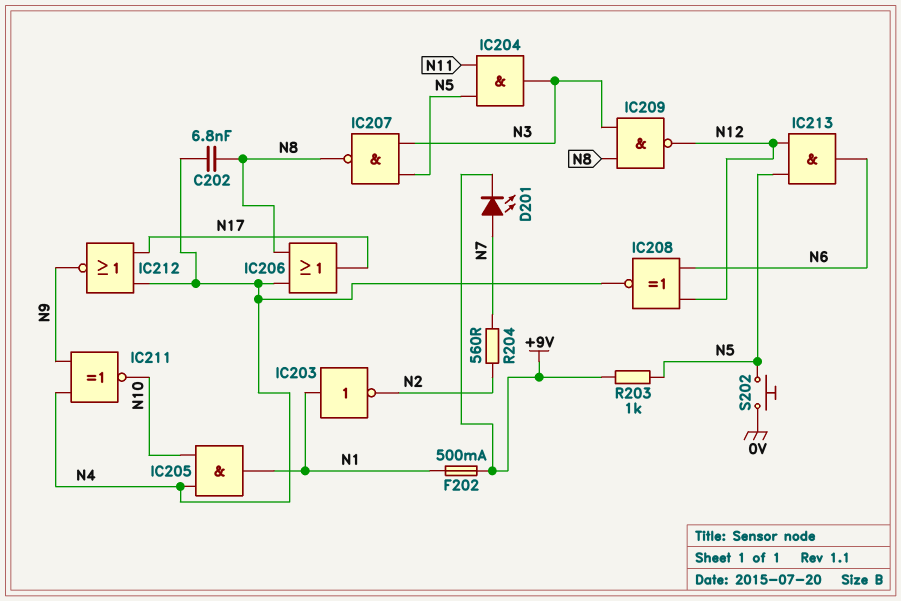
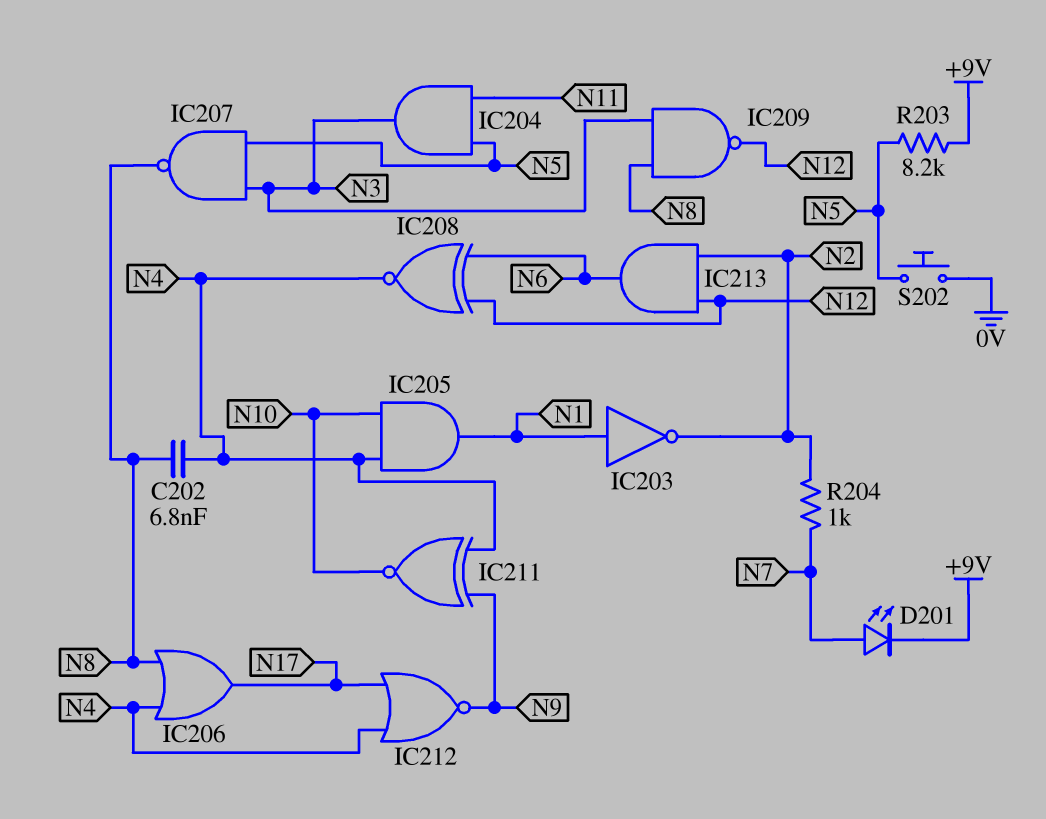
F202: 500mA (+9V, N1) -> none
IC213: AND (in N5, in N12, out N6) -> AND (in N2, in N12, out N6)
R203: 1k (+9V, N5) -> 8.2k (+9V, N5)
R204: 560 (N2, N7) -> 1k (N2, N7)

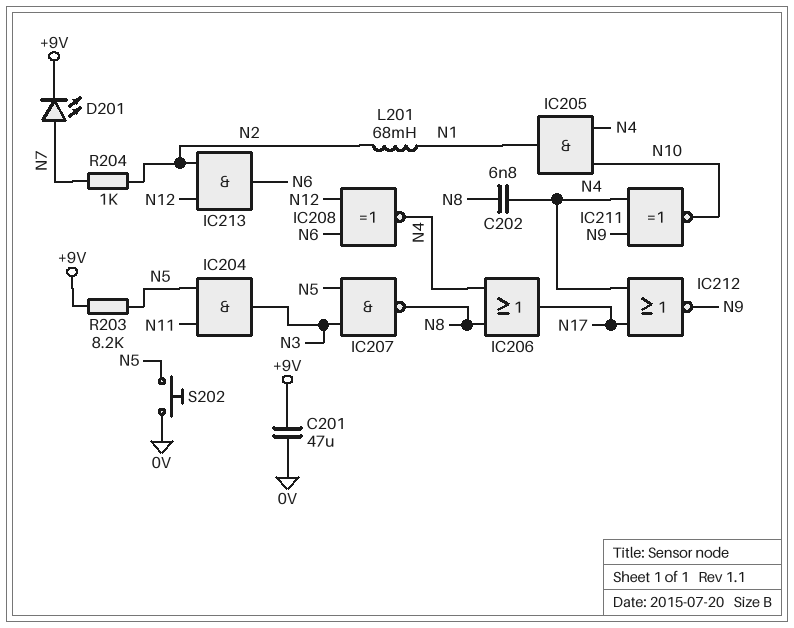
C201: none -> 47uF (+9V, 0V)
IC203: NOT (in N1, out N2) -> none
IC209: NAND (in N3, in N8, out N12) -> none
L201: none -> 68mH (N1, N2)

